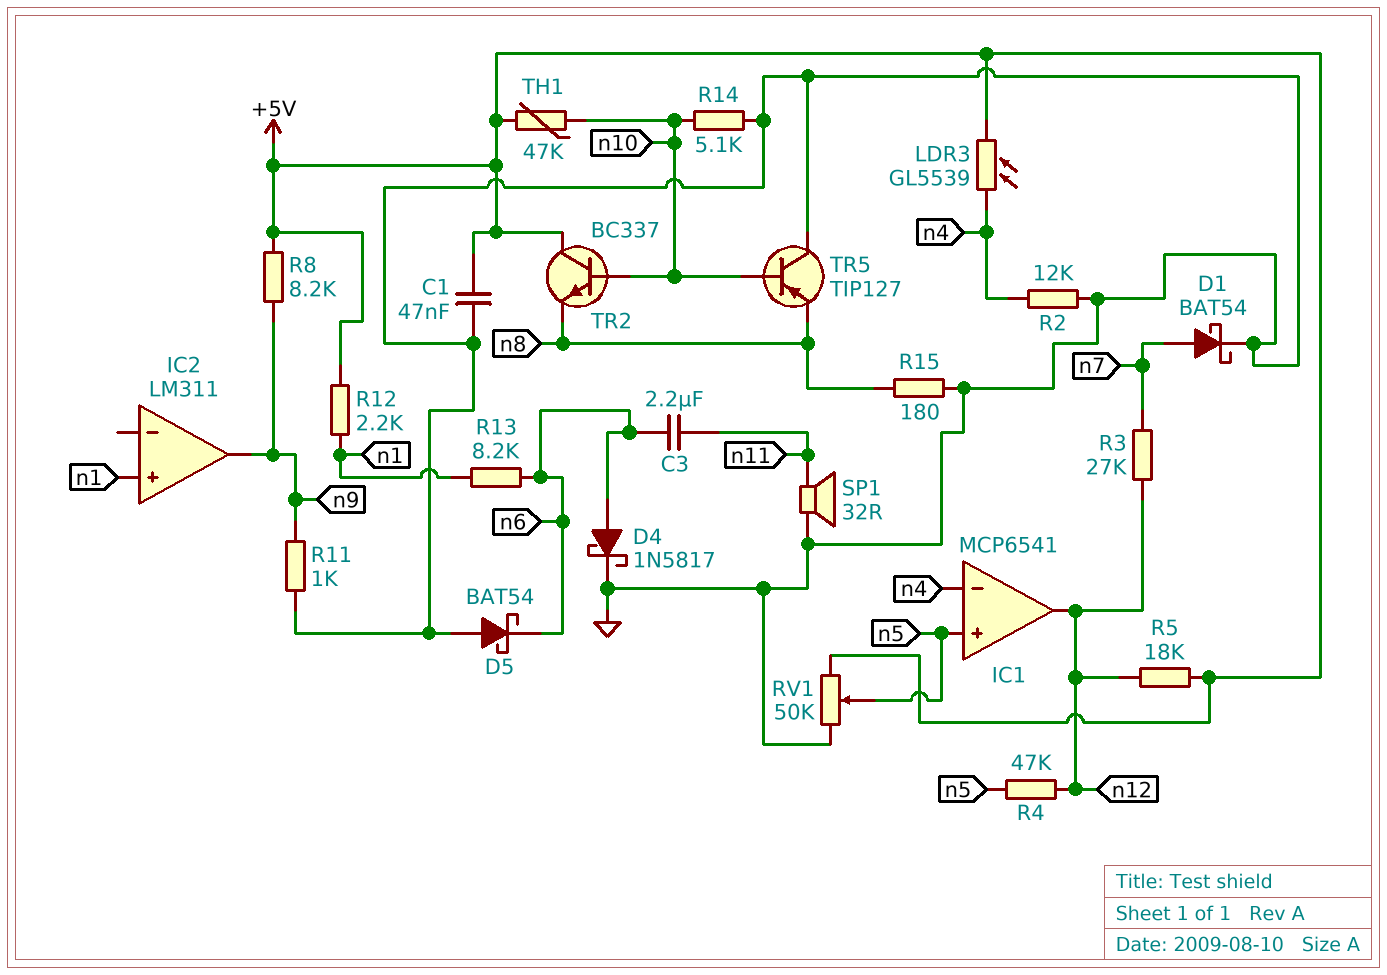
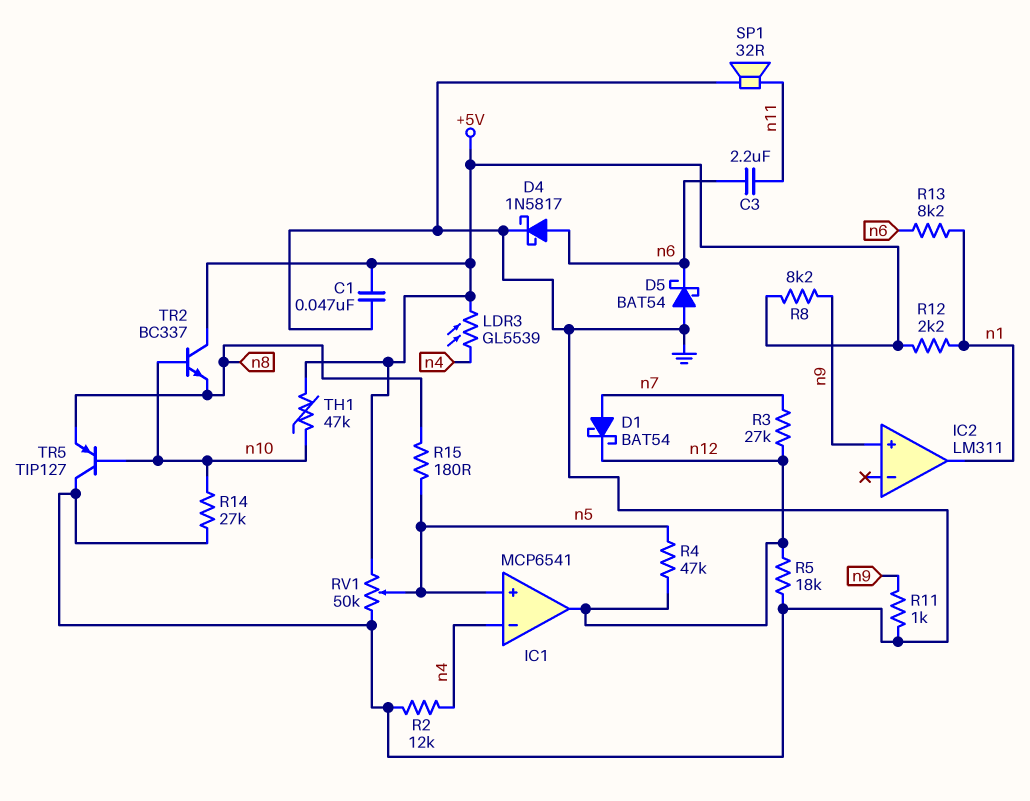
D1: schottky BAT54 (A n7, K GND) -> schottky BAT54 (A n7, K n12)
IC2 pin in+: n1 -> n9
IC2 pin out: n9 -> n1
R5: 18k (+5V, n12) -> 18k (GND, n12)
R14: 5.1k (GND, n10) -> 27k (GND, n10)
R15: 180 (GND, n8) -> 180 (n5, n8)

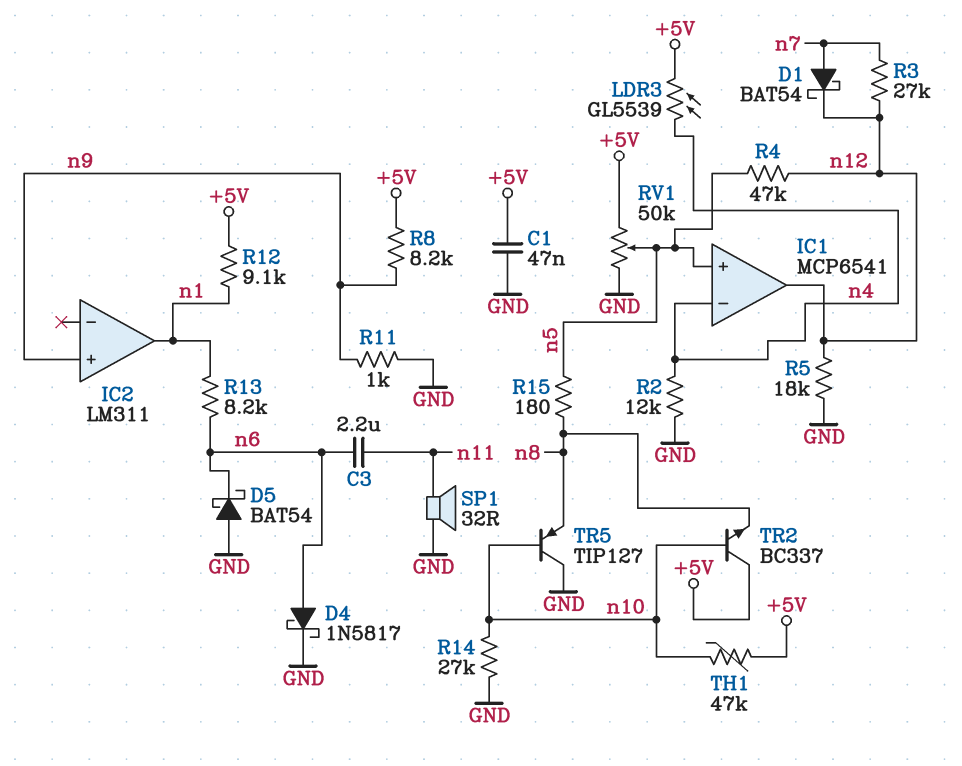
R12: 2.2k (+5V, n1) -> 9.1k (+5V, n1)

